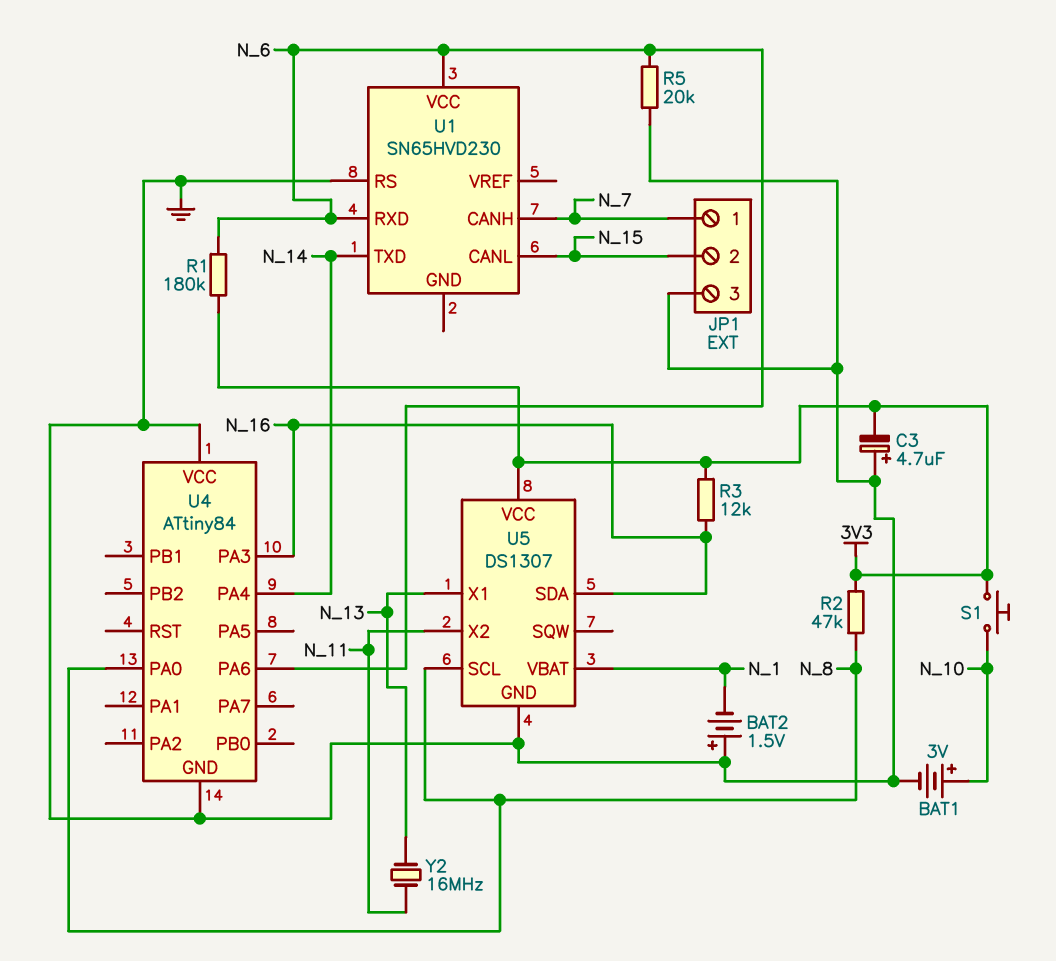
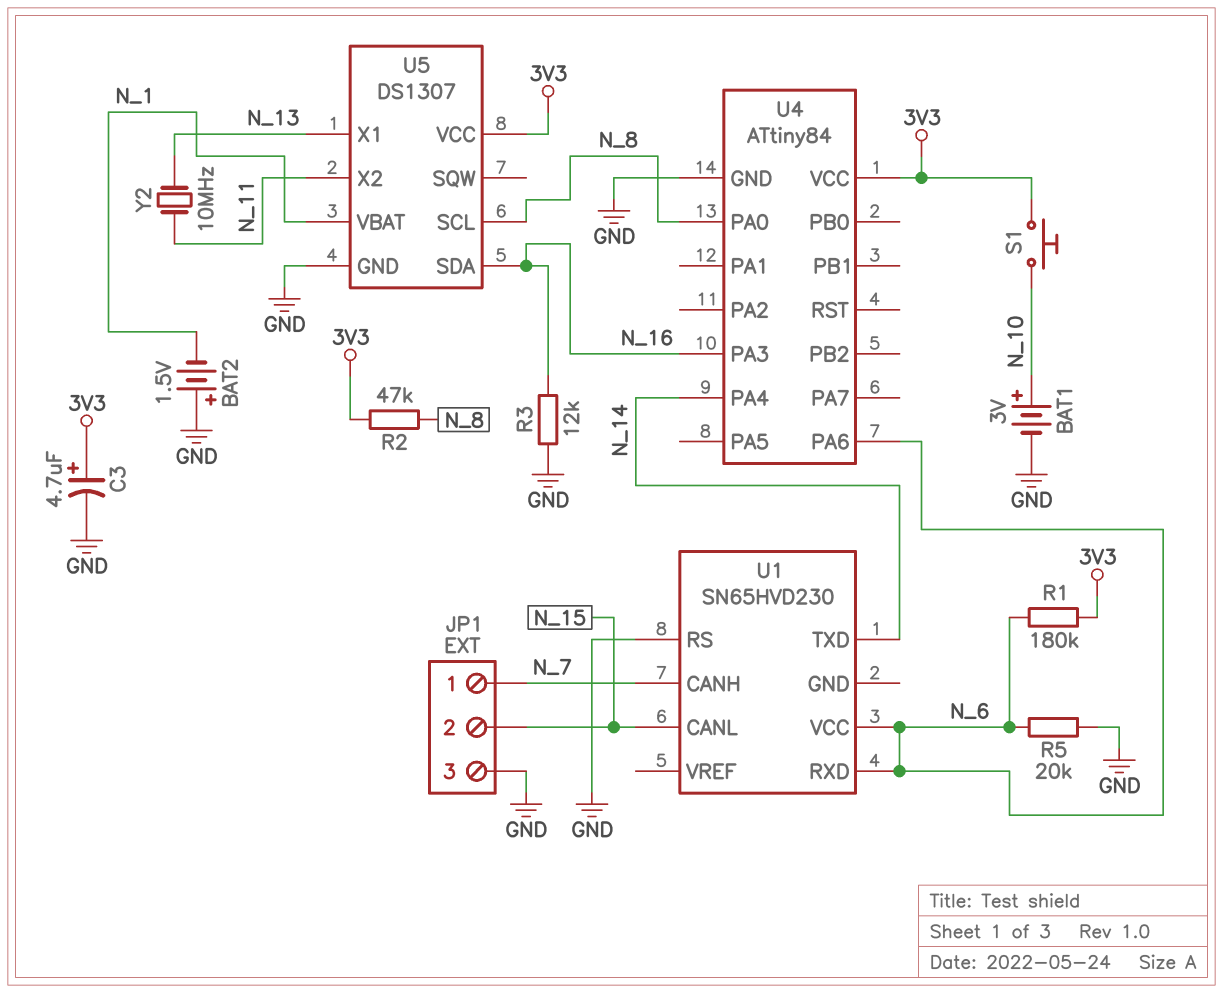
C3: 4.7uF (plus GND, minus 3V3) -> 4.7uF (plus 3V3, minus GND)
R3: 12k (3V3, N_16) -> 12k (GND, N_16)
U4 pin VCC: GND -> 3V3
Y2: 16MHz (N_11, N_13) -> 10MHz (N_11, N_13)

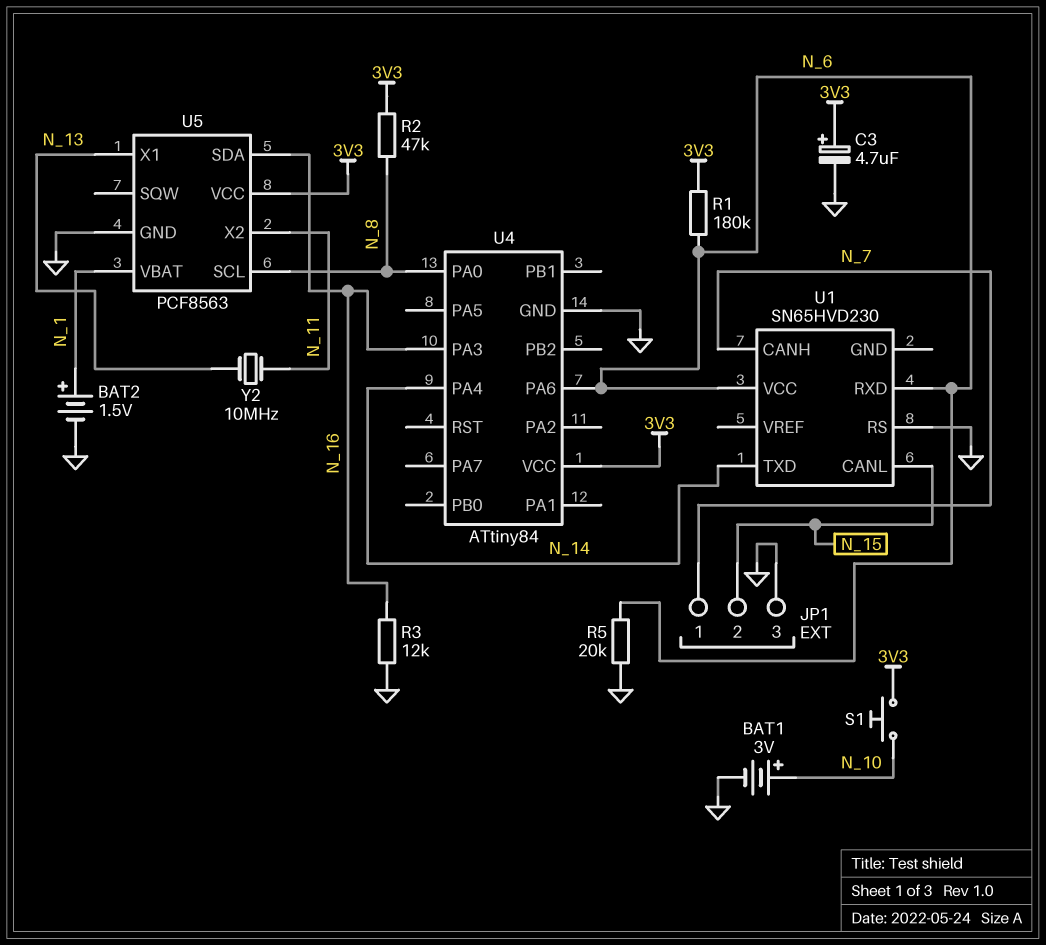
BAT2: 1.5V (plus GND, minus N_1) -> 1.5V (plus N_1, minus GND)
U5: DS1307 -> PCF8563

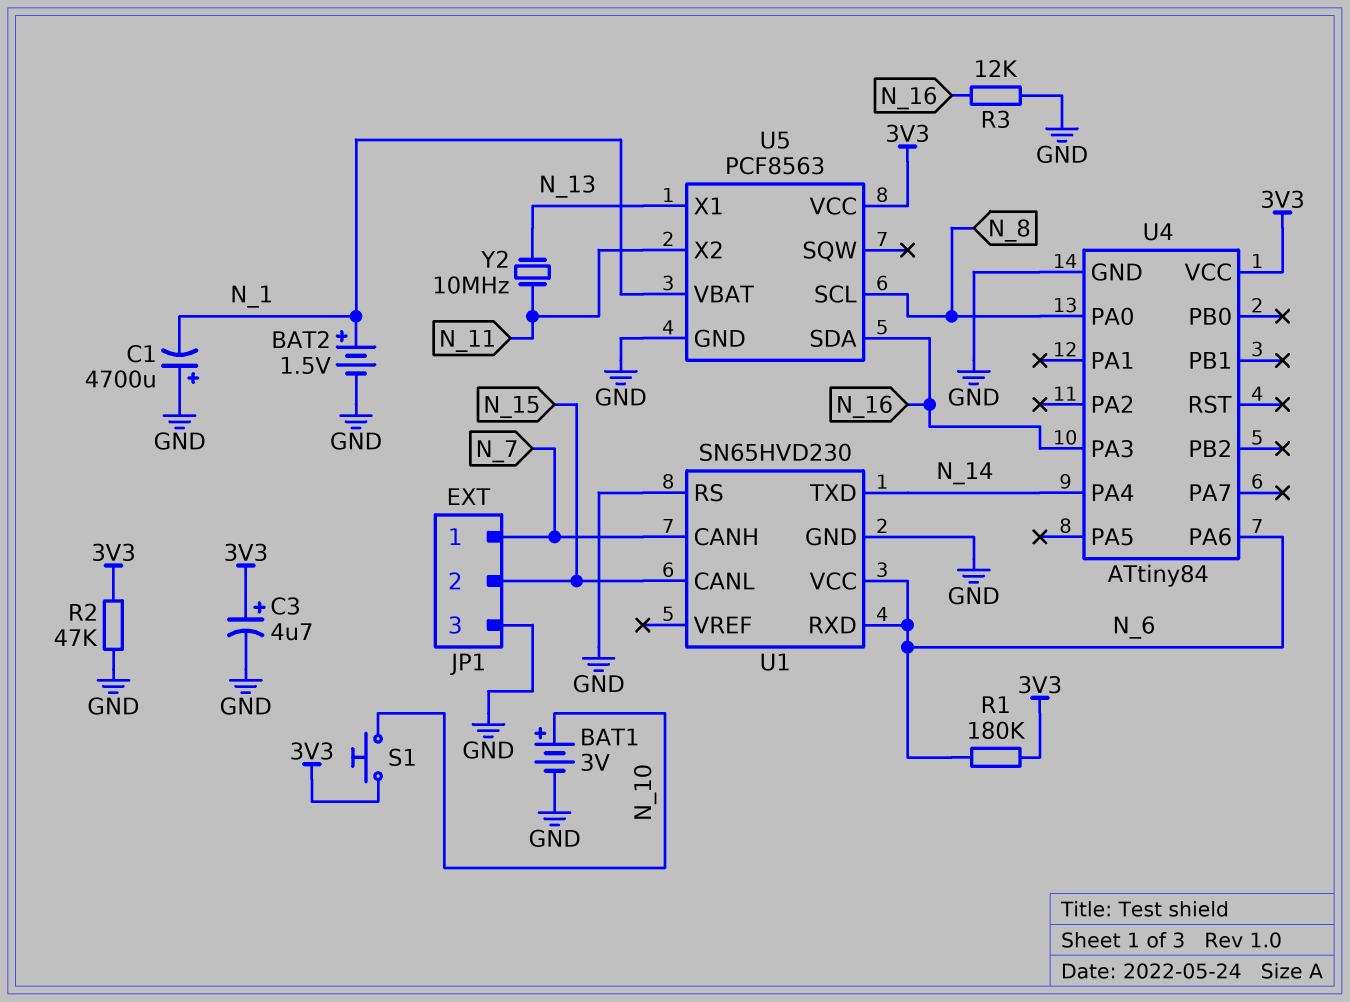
C1: none -> 4700uF (plus GND, minus N_1)
R2: 47k (3V3, N_8) -> 47k (3V3, GND)
R5: 20k (GND, N_6) -> none
U1 pin GND: none -> GND

